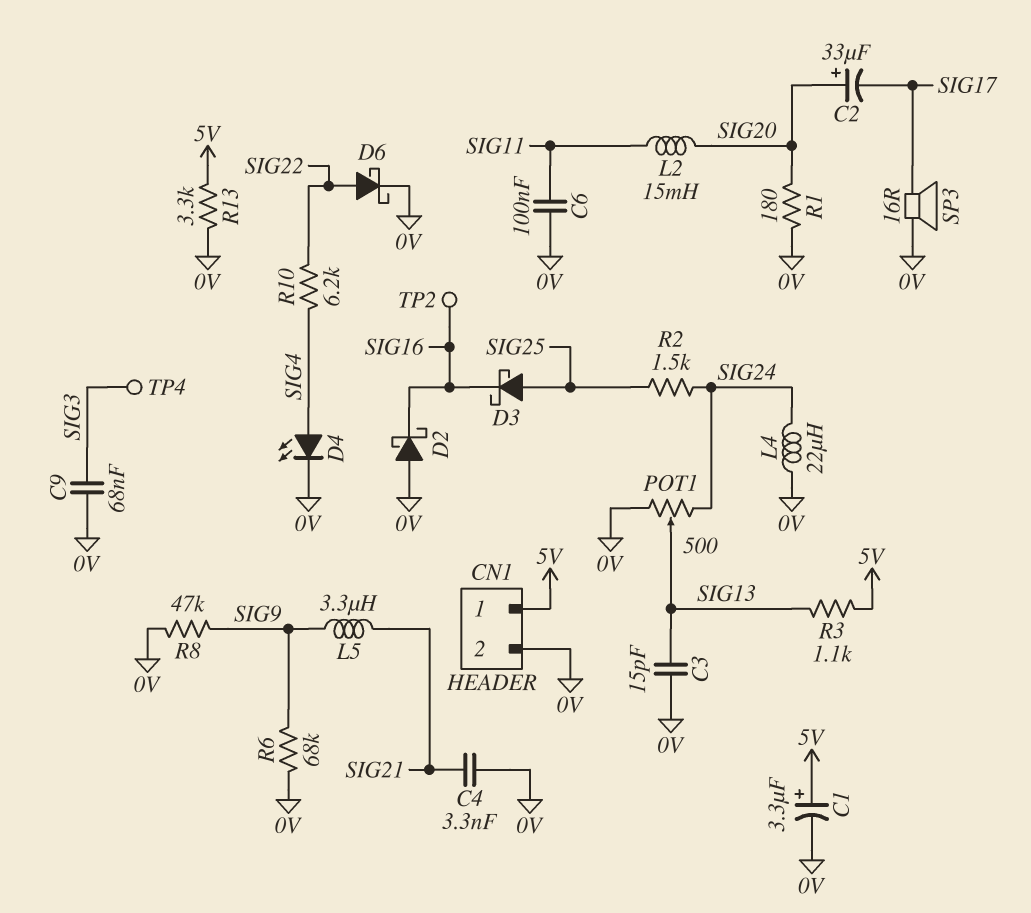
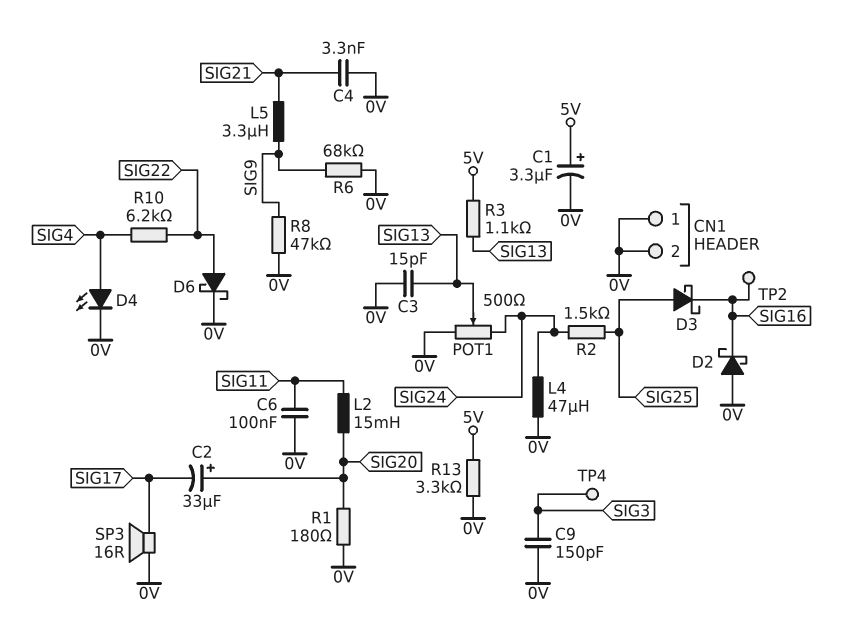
C9: 68nF (0V, SIG3) -> 150pF (0V, SIG3)
CN1 pin 1: 5V -> 0V
L4: 22uH (0V, SIG24) -> 47uH (0V, SIG24)

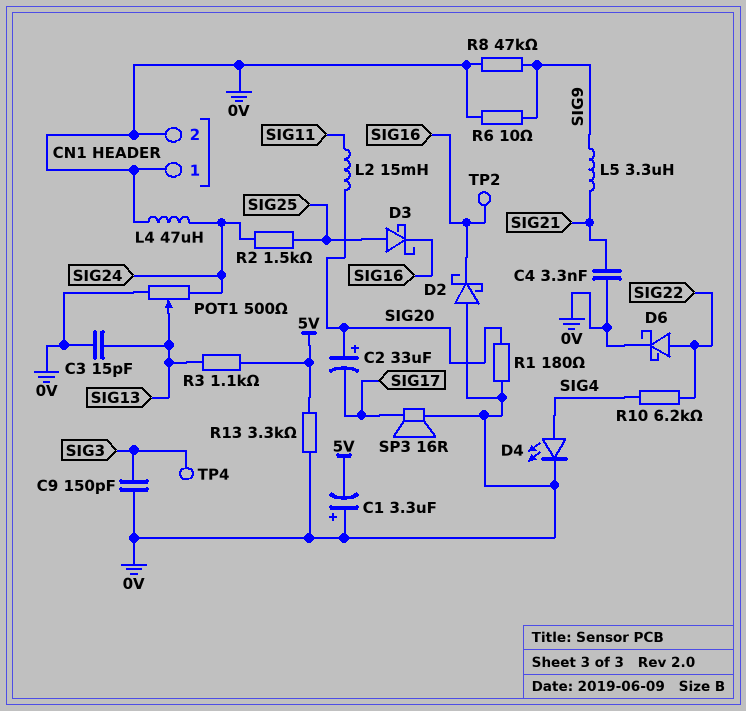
C1: 3.3uF (plus 5V, minus 0V) -> 3.3uF (plus 0V, minus 5V)
C6: 100nF (0V, SIG11) -> none
R6: 68k (0V, SIG9) -> 10 (0V, SIG9)

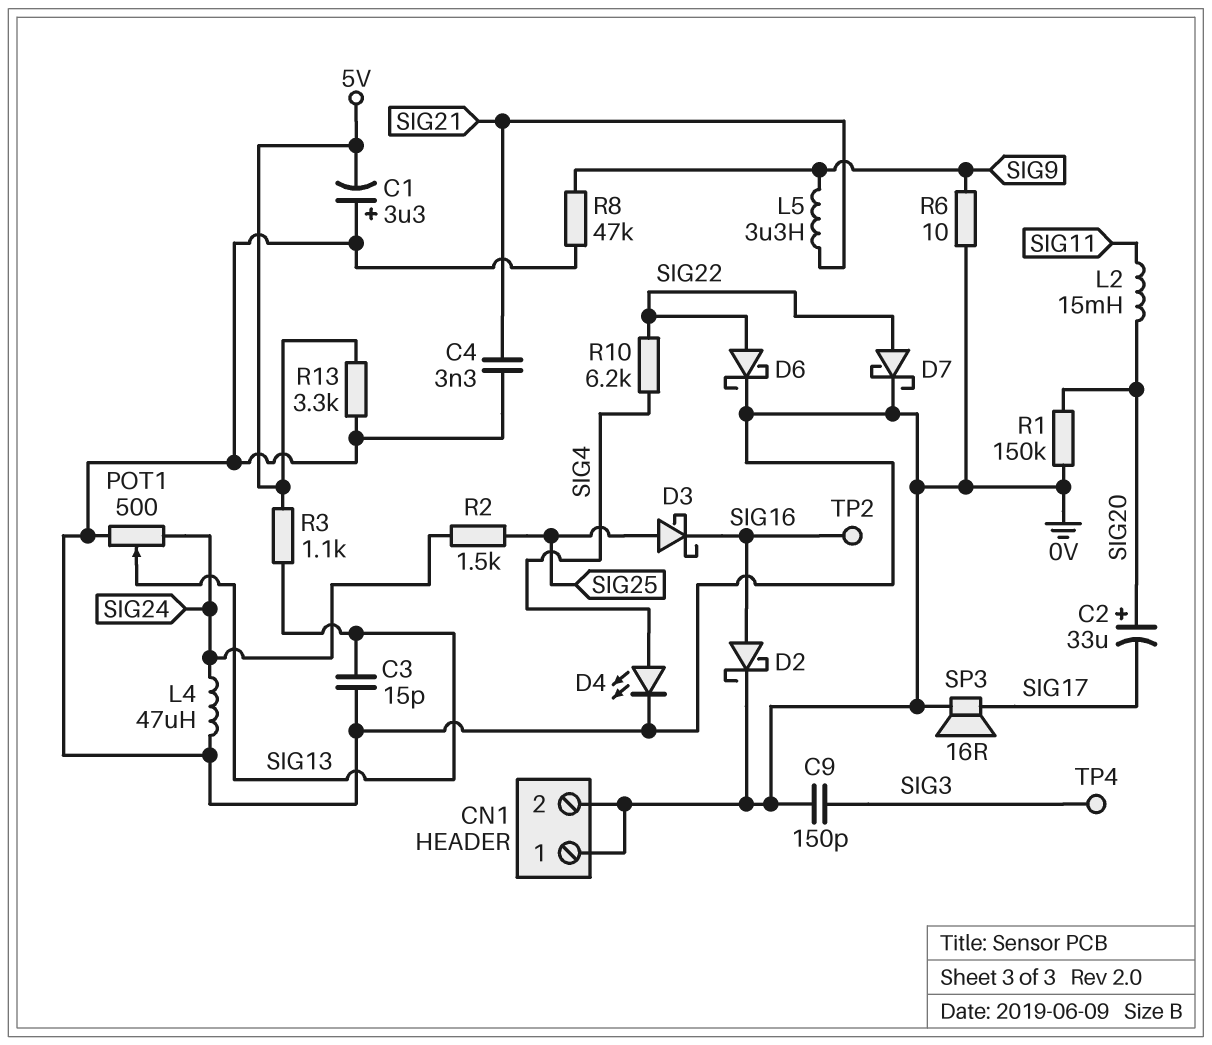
D2: schottky (A 0V, K SIG16) -> schottky (A SIG16, K 0V)
D7: none -> schottky (A SIG22, K 0V)
R1: 180 (0V, SIG20) -> 150k (0V, SIG20)

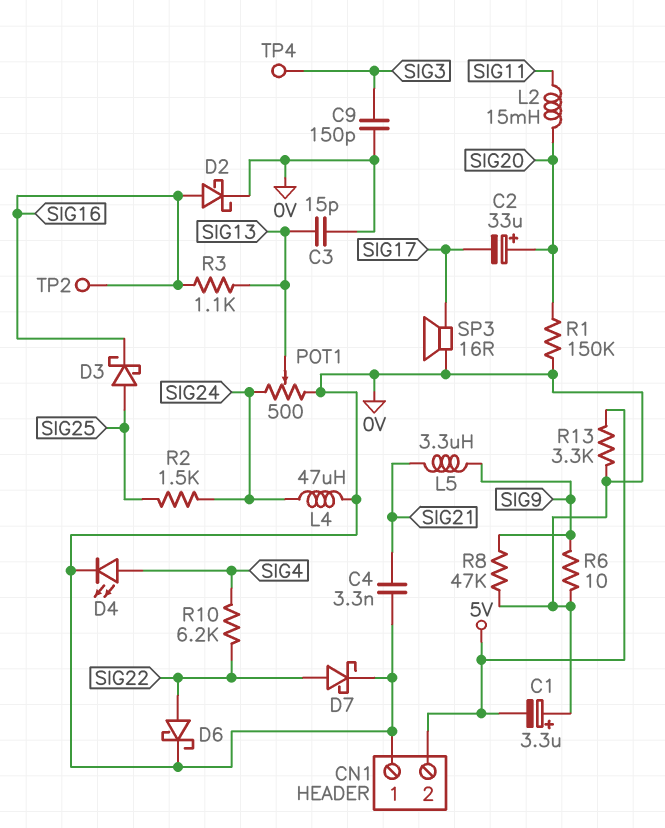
CN1 pin 2: 0V -> 5V
R3: 1.1k (5V, SIG13) -> 1.1k (SIG13, SIG16)

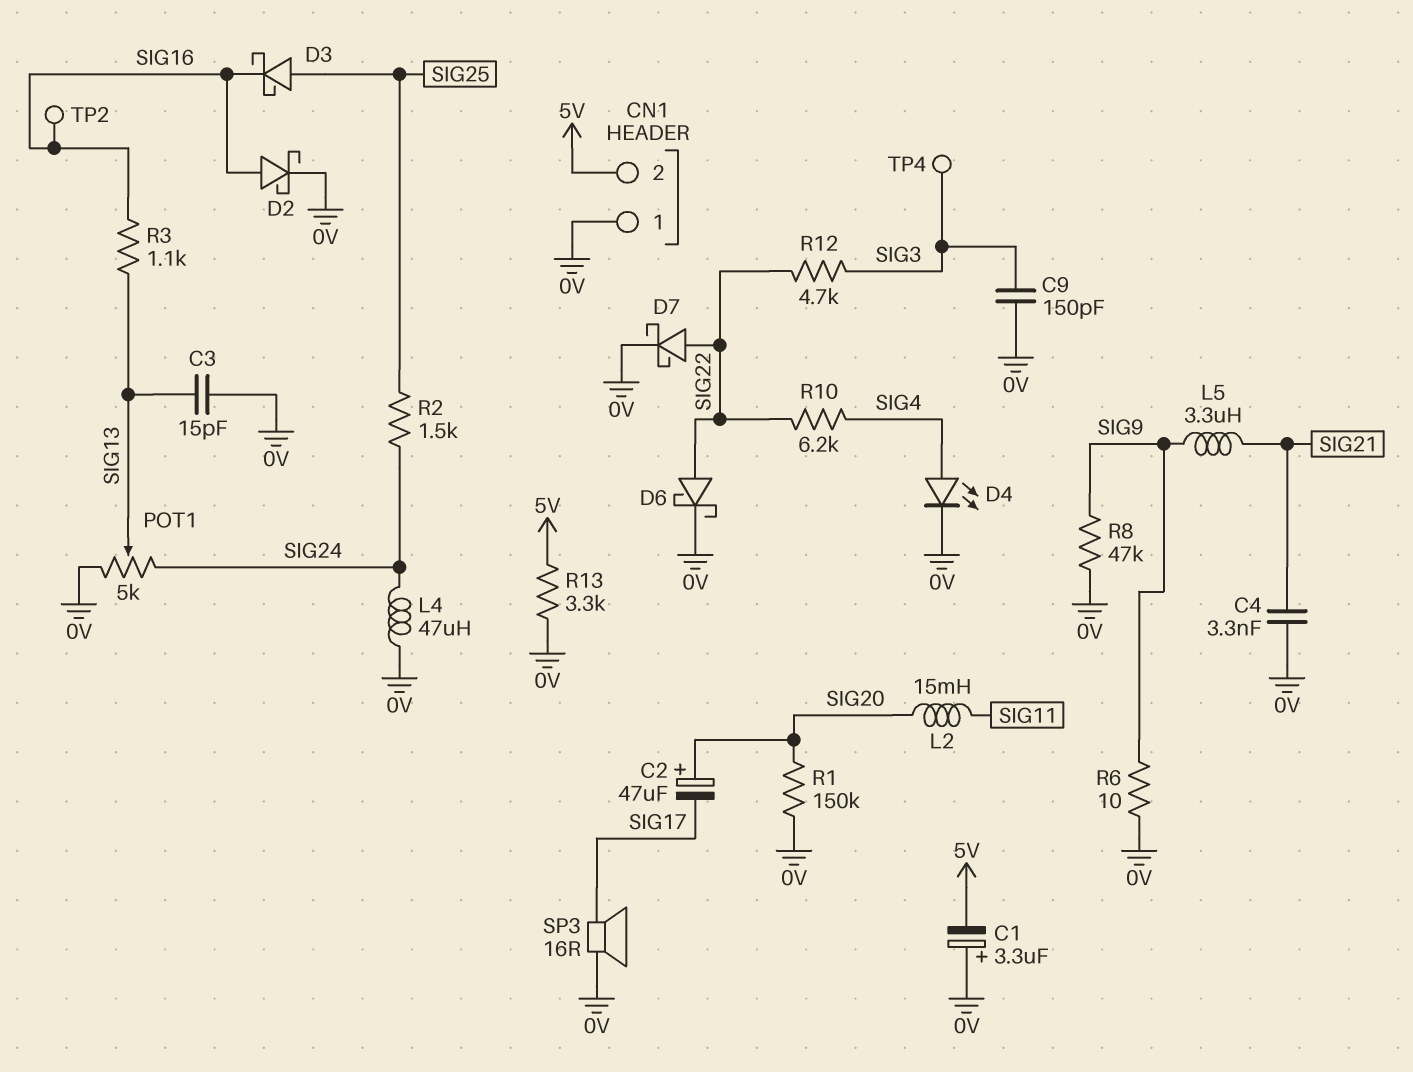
C2: 33uF (plus SIG20, minus SIG17) -> 47uF (plus SIG20, minus SIG17)
POT1: 500 (0V, SIG24, wiper SIG13) -> 5k (0V, SIG24, wiper SIG13)
R12: none -> 4.7k (SIG3, SIG22)

